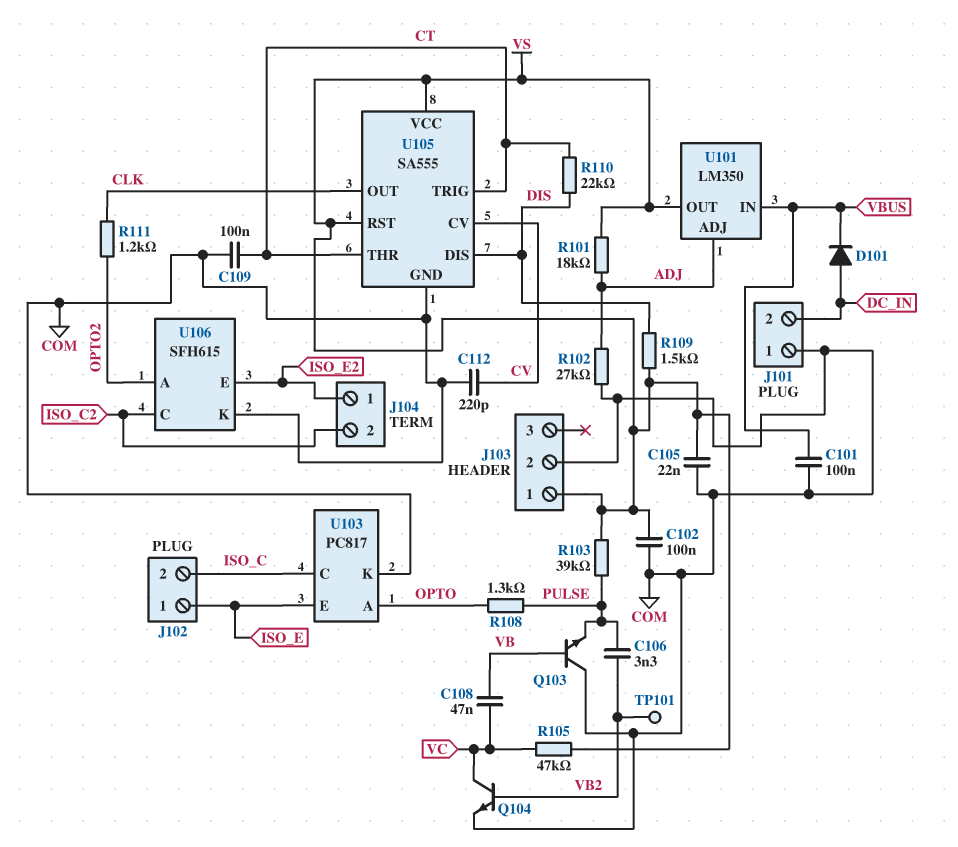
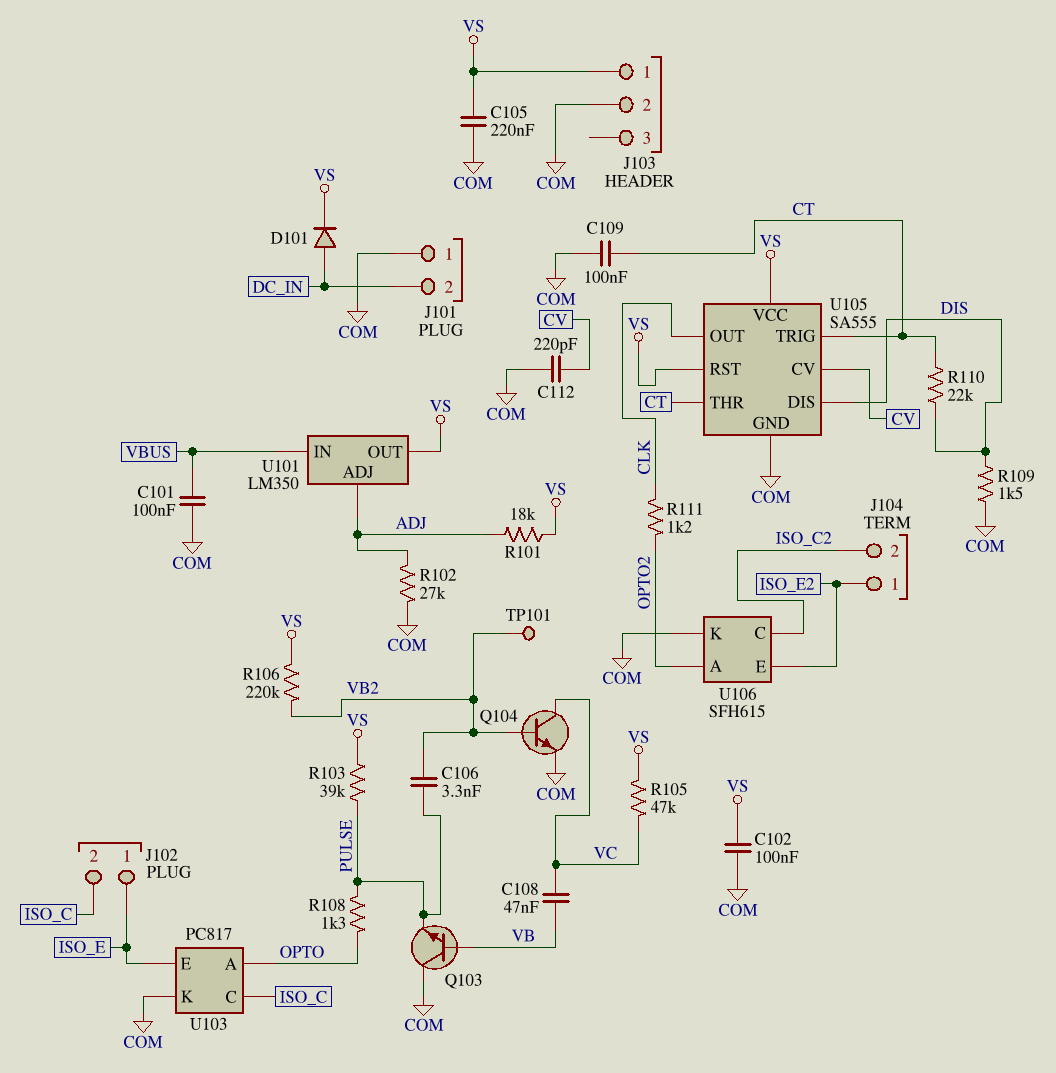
C105: 22nF (COM, VS) -> 220nF (COM, VS)
D101: diode (A DC_IN, K VBUS) -> diode (A DC_IN, K VS)
R106: none -> 220k (VB2, VS)
R109: 1.5k (DIS, VS) -> 1.5k (COM, DIS)

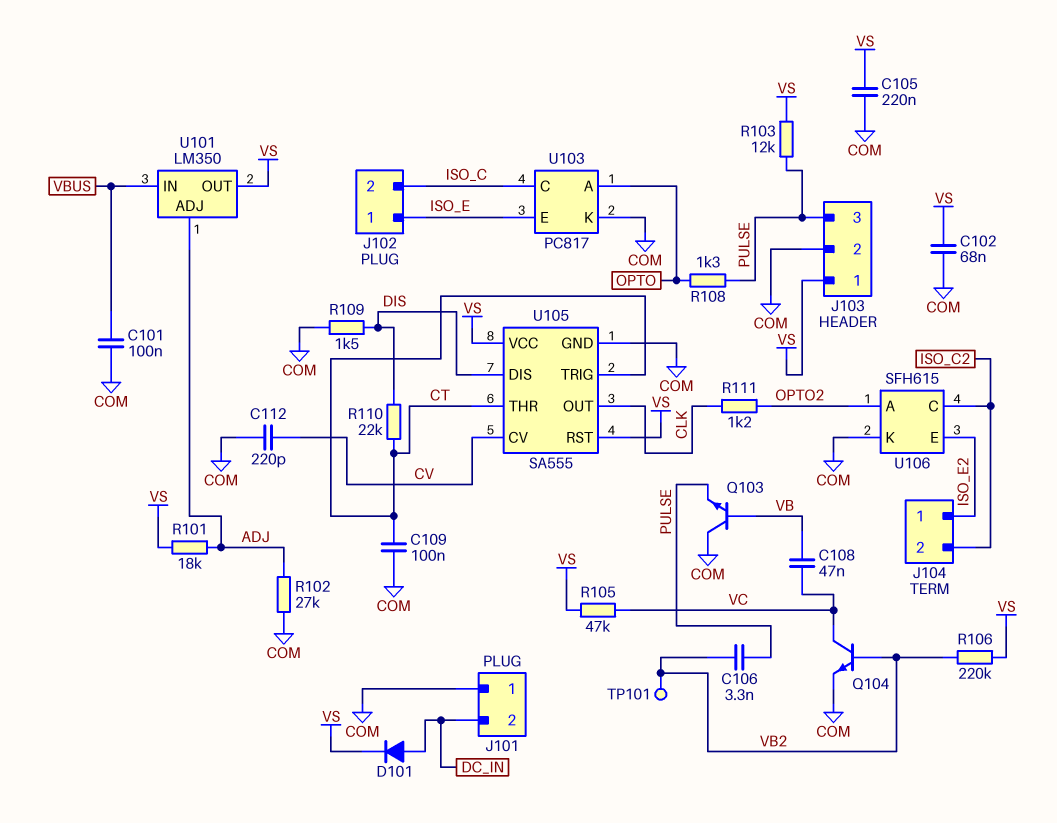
C102: 100nF (COM, VS) -> 68nF (COM, VS)
J103 pin 3: none -> PULSE
R103: 39k (PULSE, VS) -> 12k (PULSE, VS)

